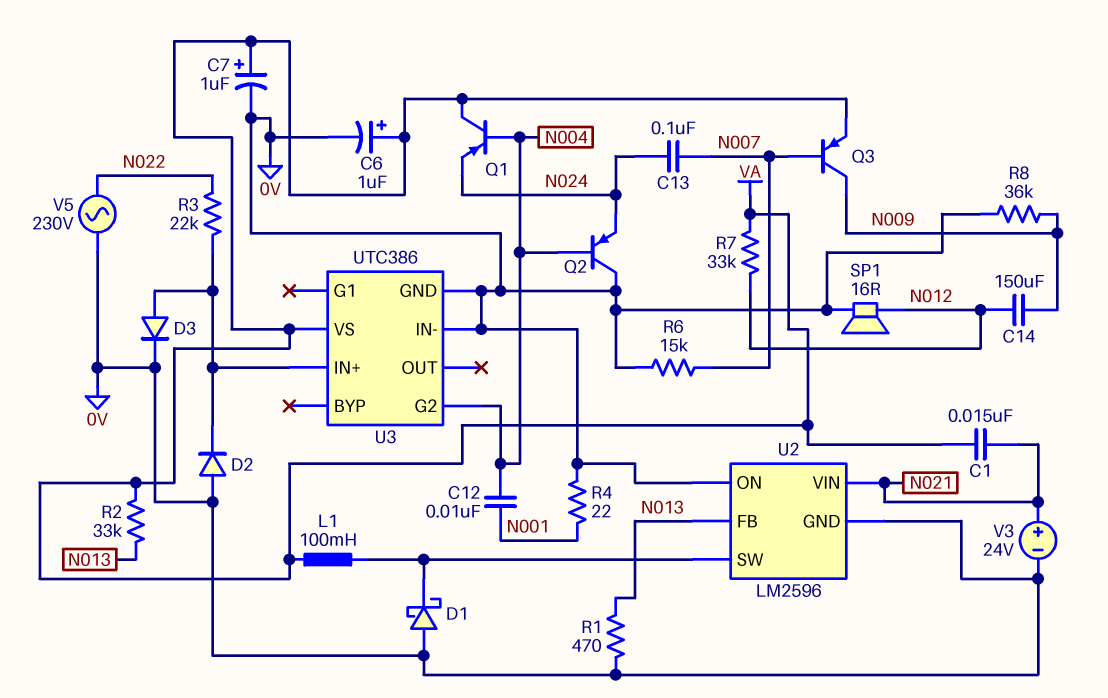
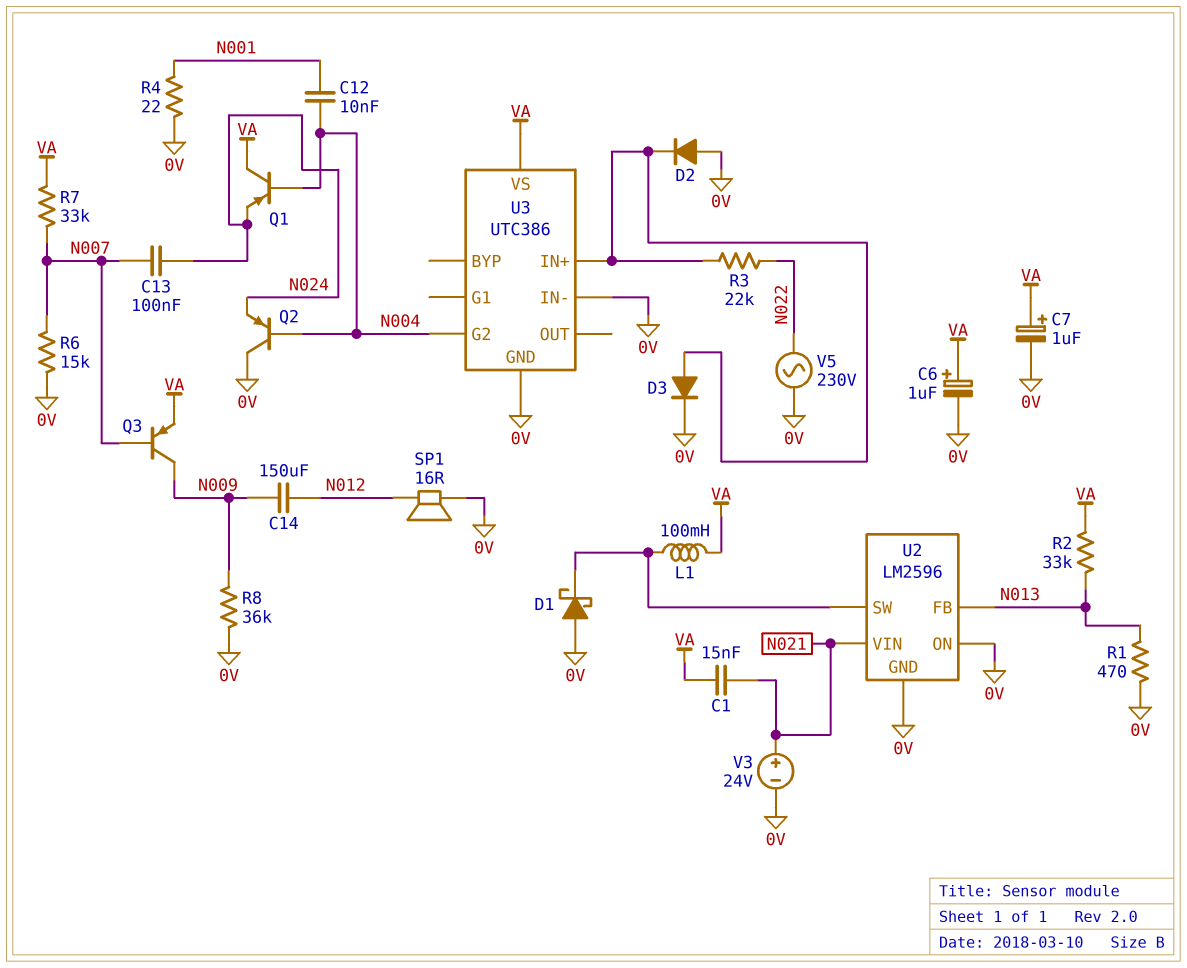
R7: 33k (N012, VA) -> 33k (N007, VA)

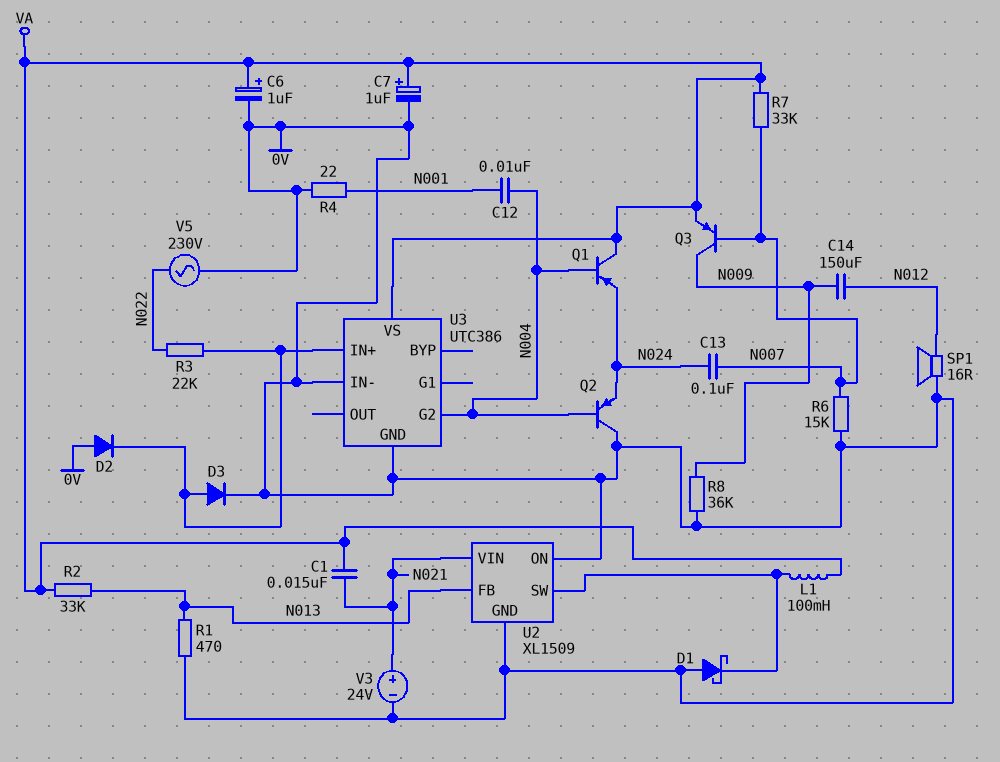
U2: LM2596 -> XL1509

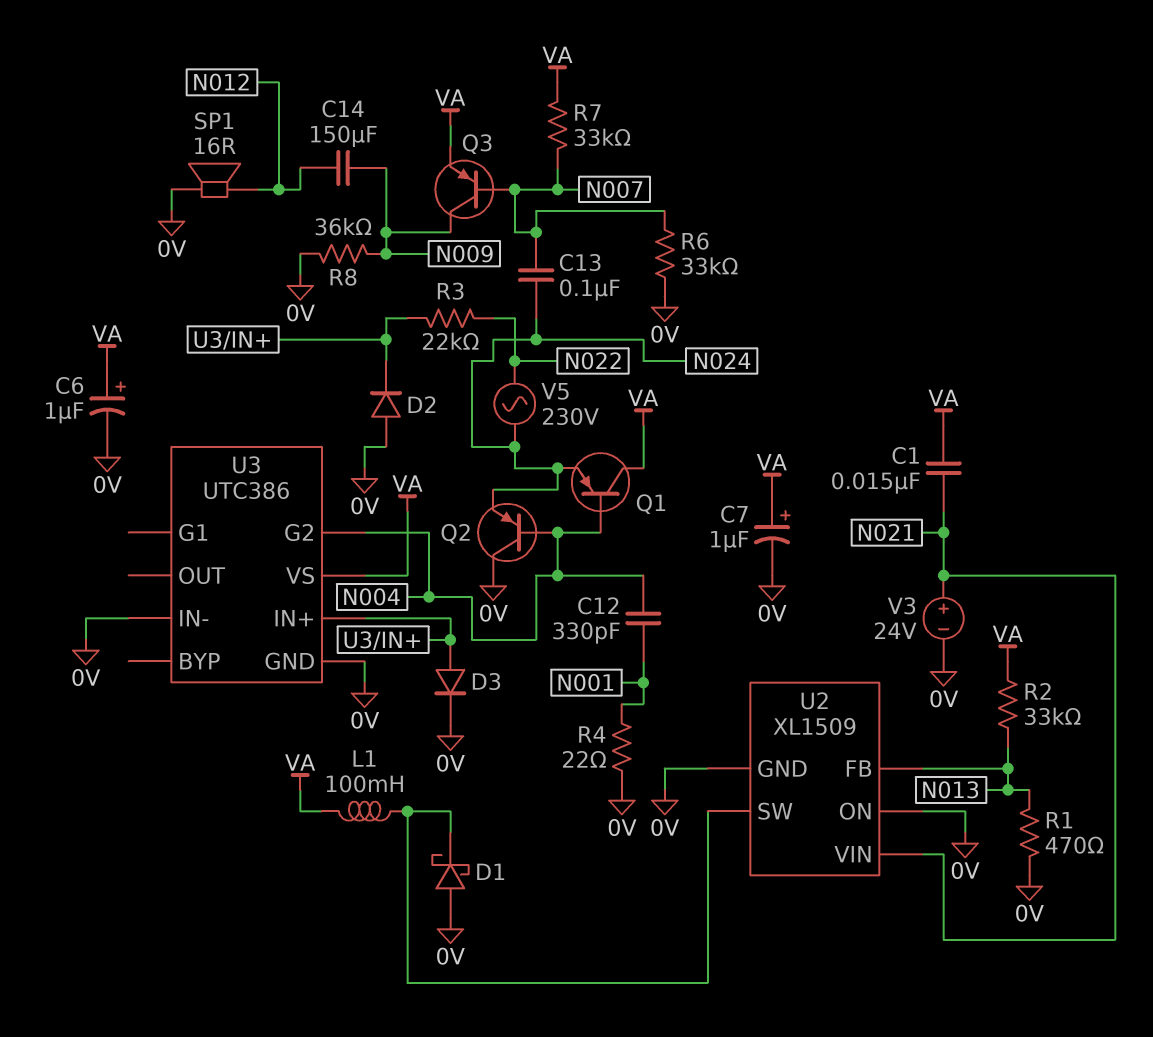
C12: 10nF (N001, N004) -> 330pF (N001, N004)
R6: 15k (0V, N007) -> 33k (0V, N007)
V5: AC 230V (0V, N022) -> AC 230V (N022, N024)

